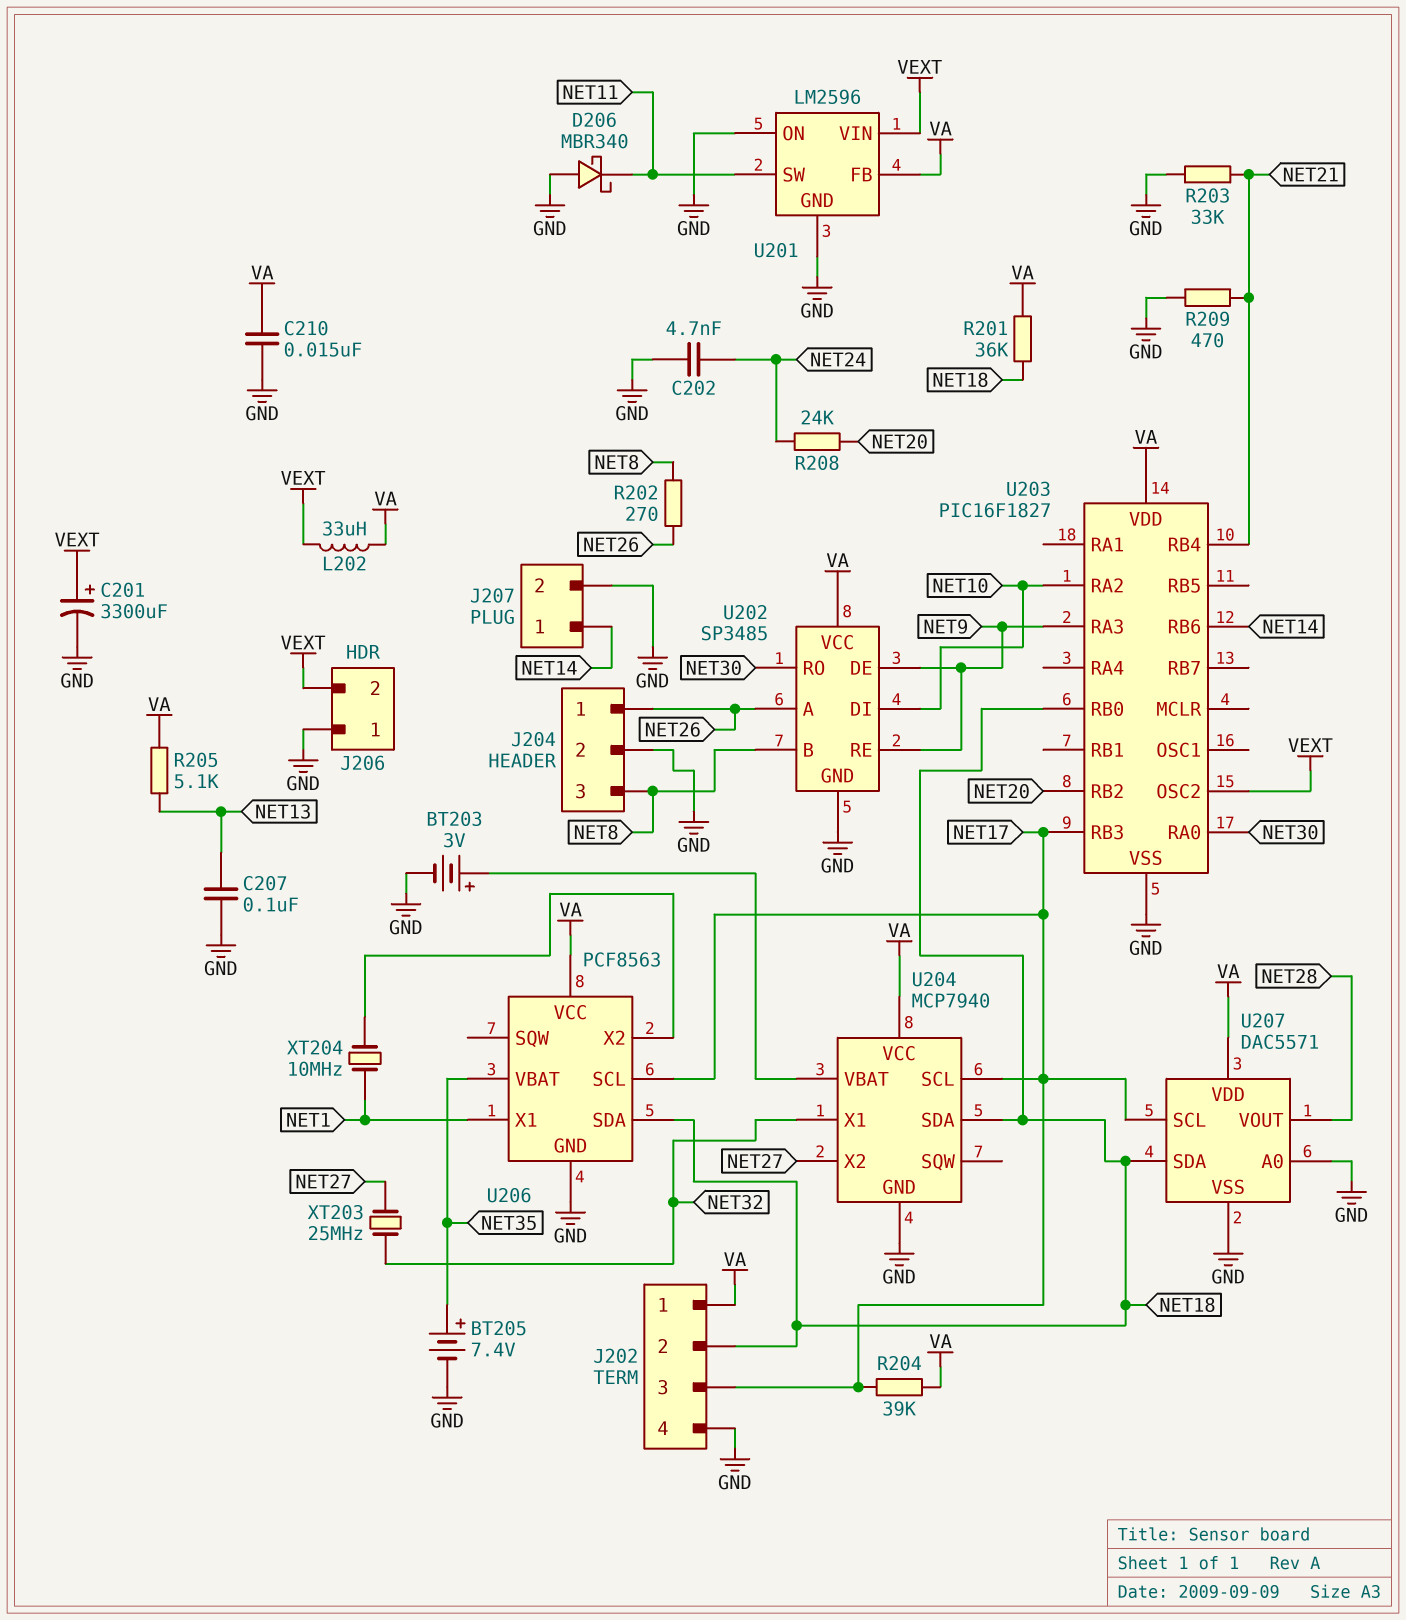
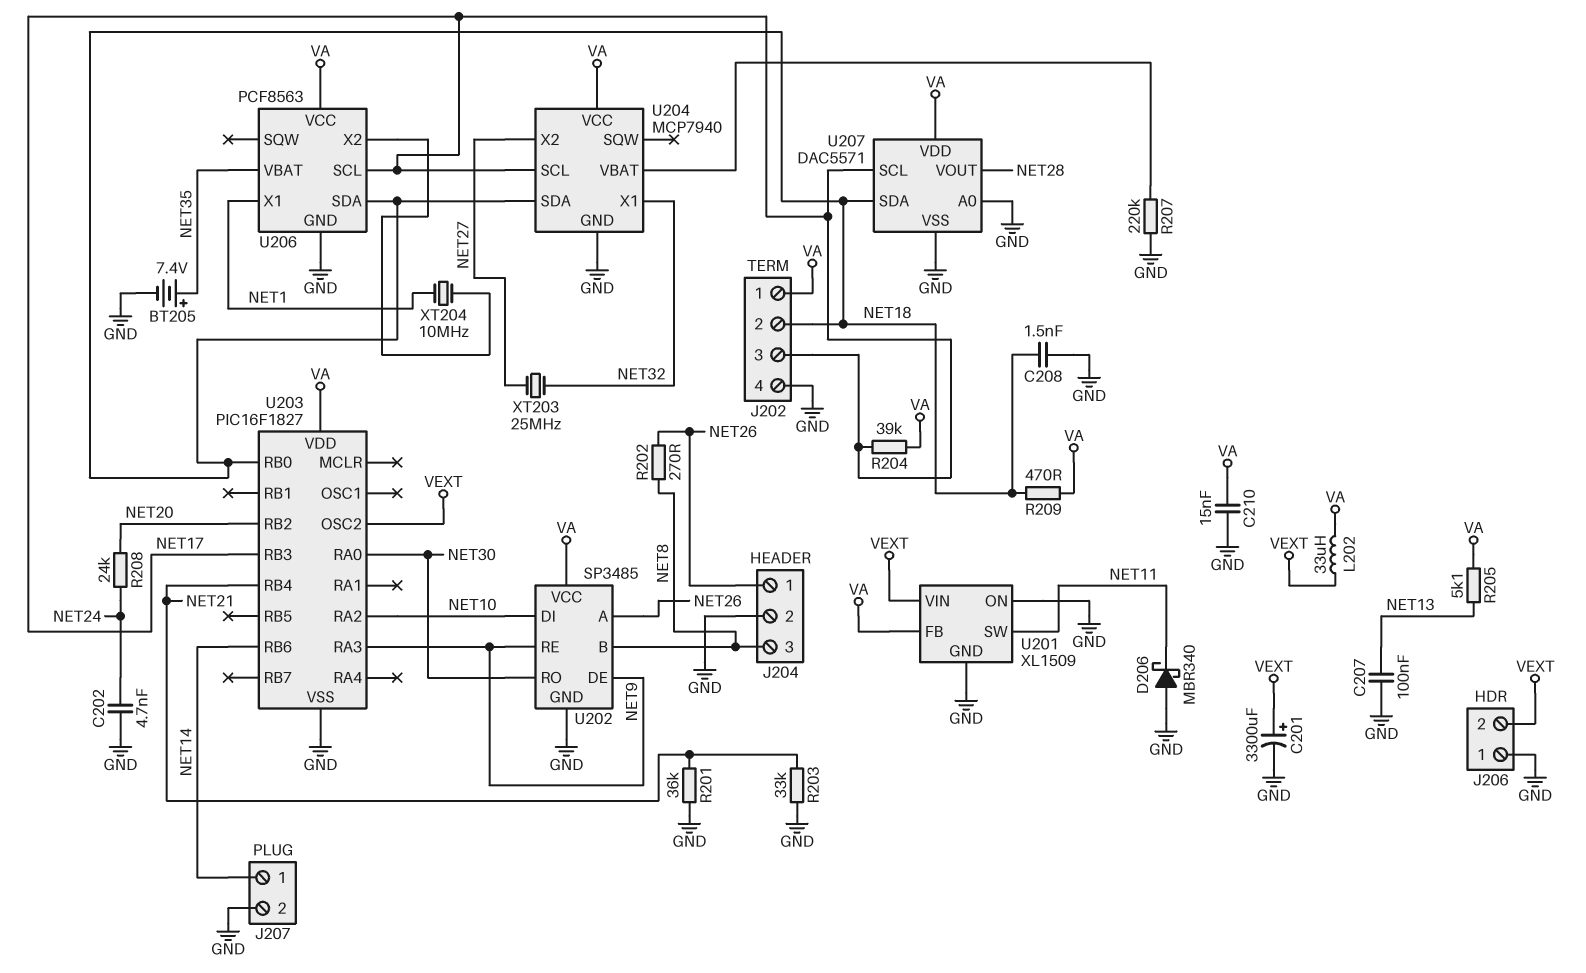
BT203: 3V (plus U204/VBAT, minus GND) -> none
C208: none -> 1.5nF (GND, NET18)
R201: 36k (NET18, VA) -> 36k (GND, NET21)
R207: none -> 220k (GND, U204/VBAT)
R209: 470 (GND, NET21) -> 470 (NET18, VA)
U201: LM2596 -> XL1509

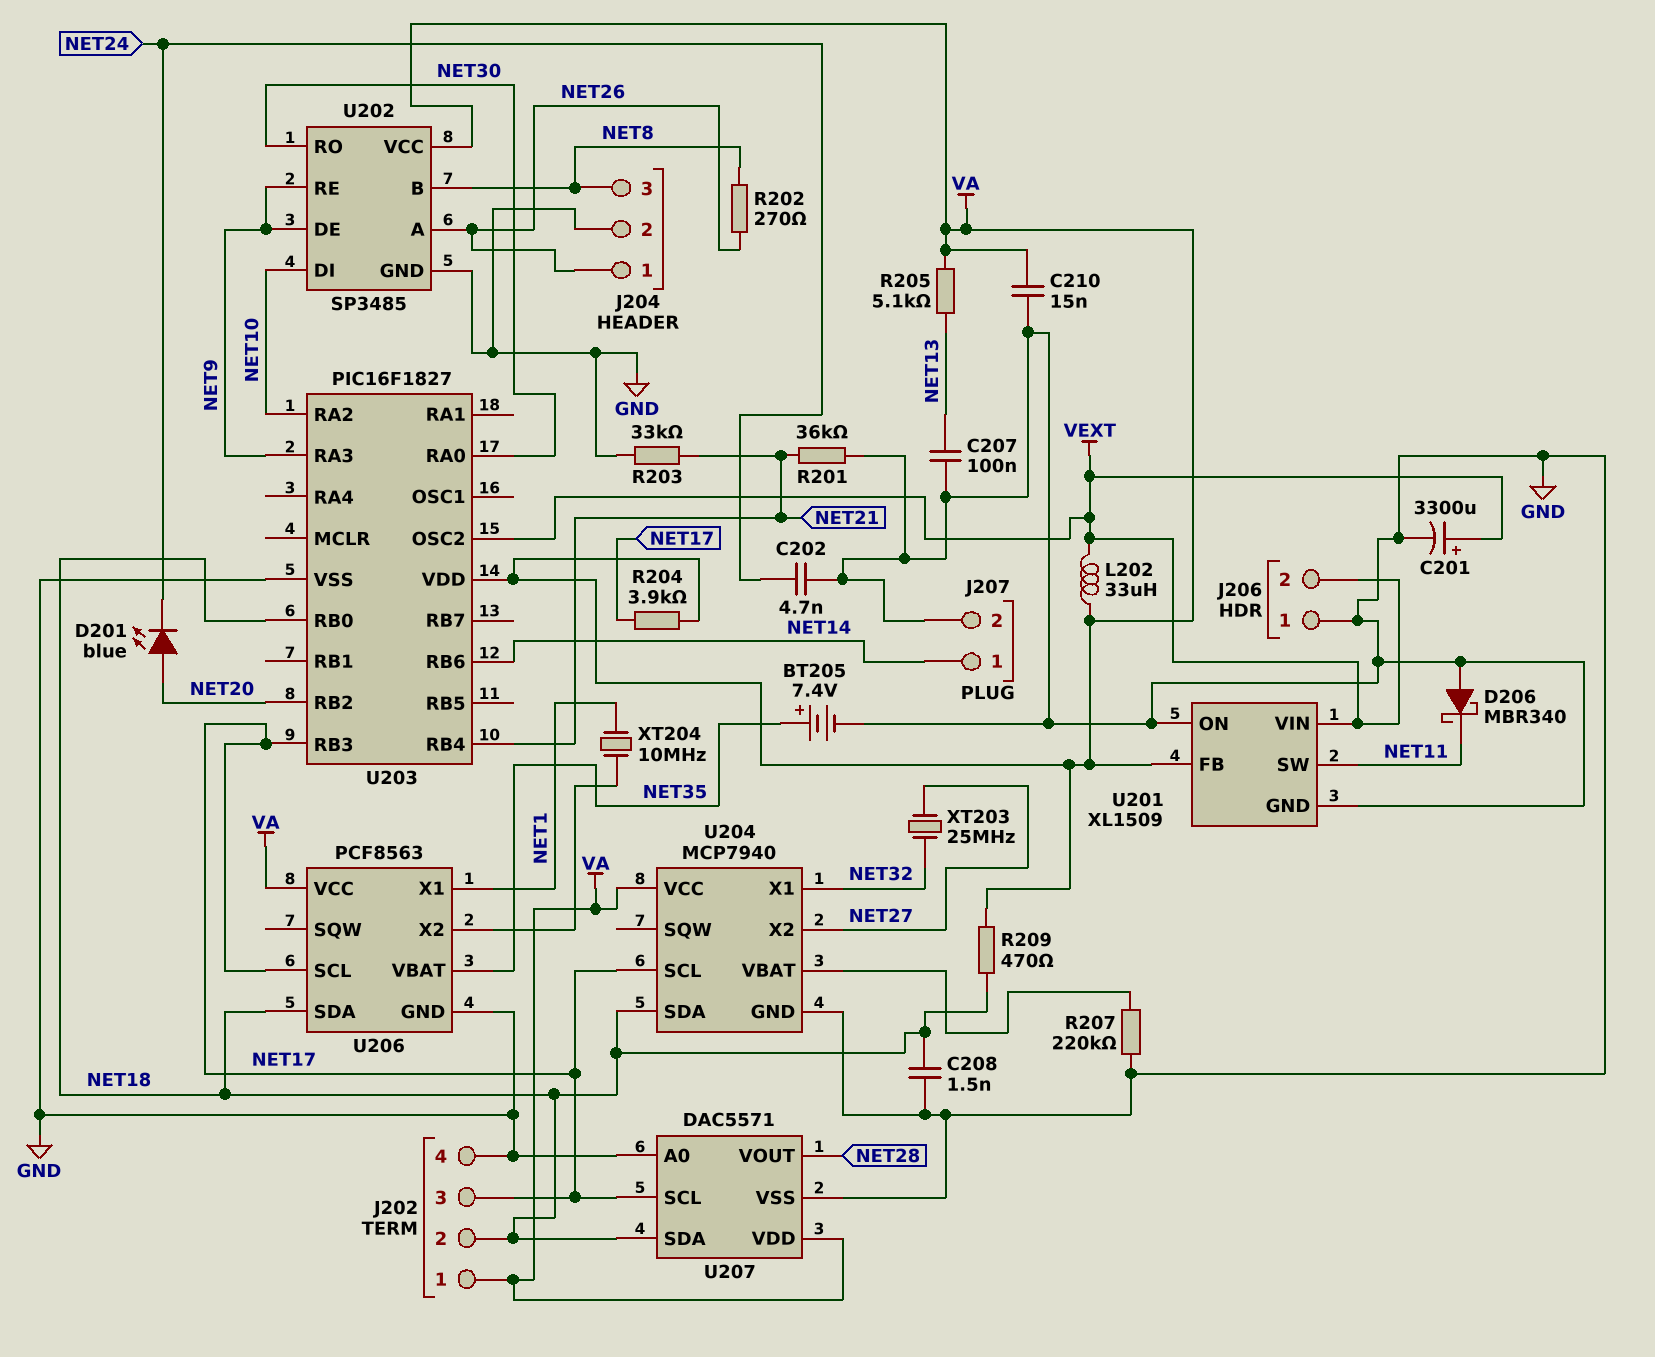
D201: none -> LED blue (A NET20, K NET24)
R204: 39k (NET17, VA) -> 3.9k (NET17, VA)
R208: 24k (NET20, NET24) -> none

